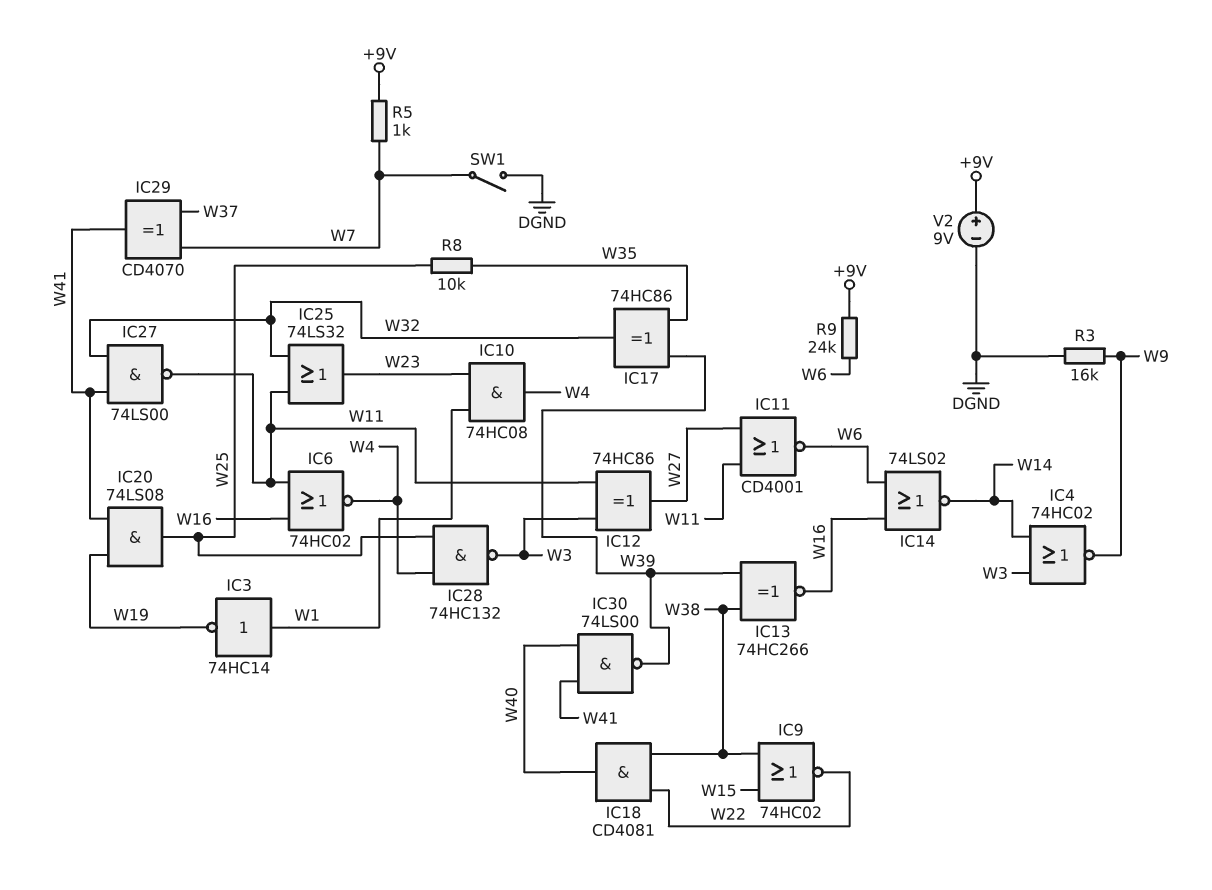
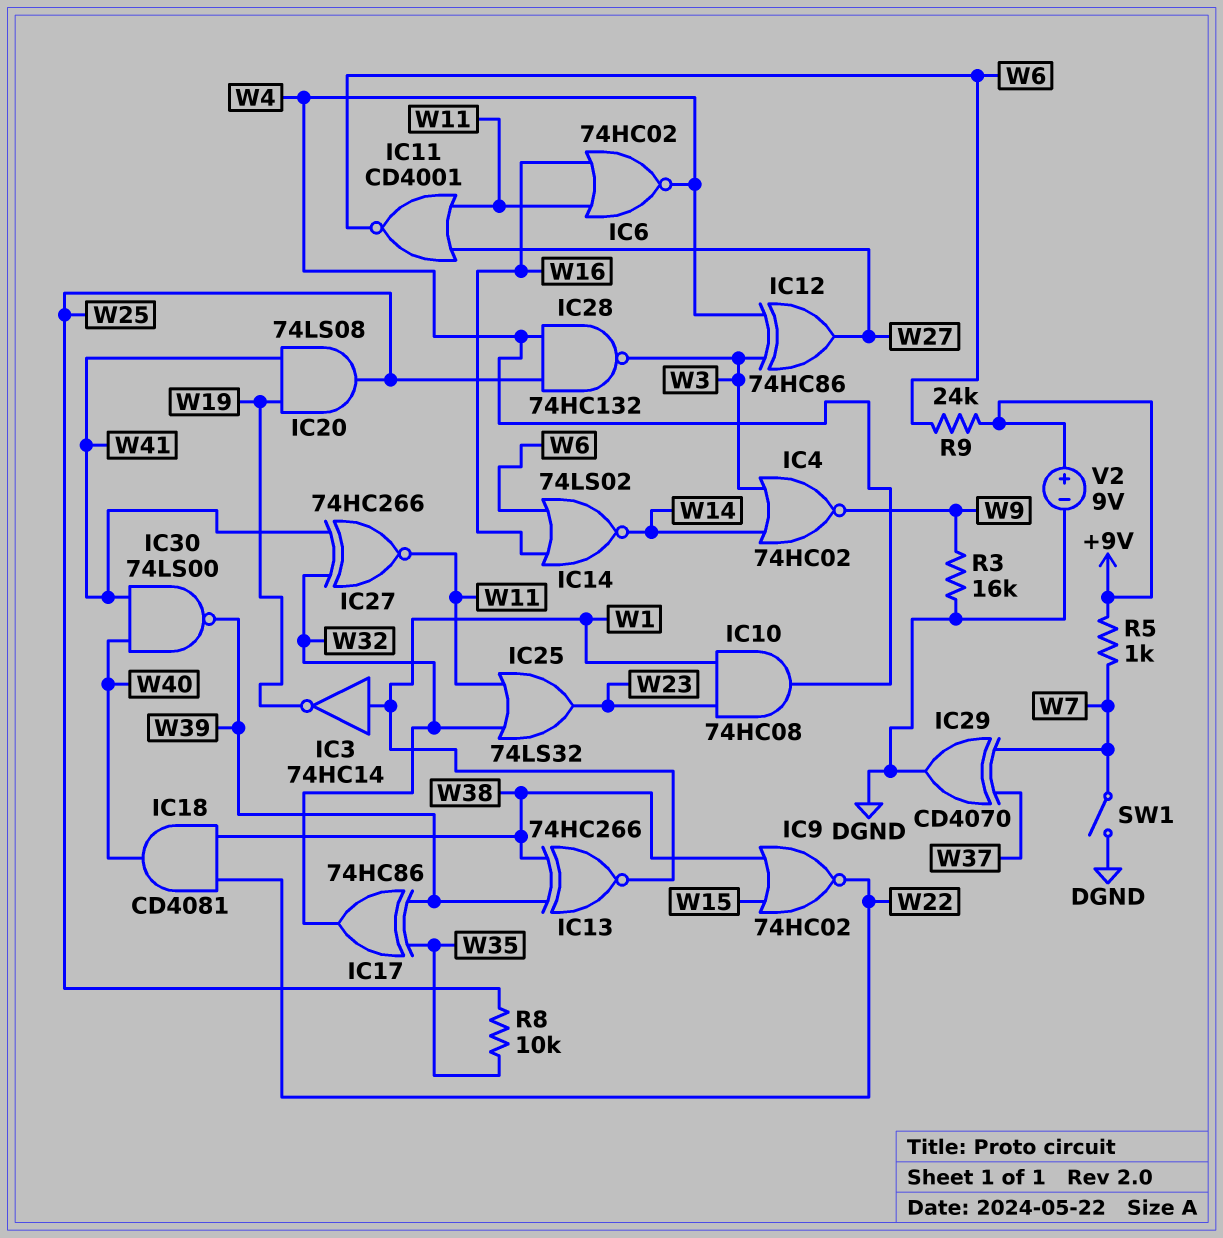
IC12: XOR 74HC86 (in W3, in W11, out W27) -> XOR 74HC86 (in W3, in W4, out W27)
IC13: XNOR 74HC266 (in W38, in W39, out W16) -> XNOR 74HC266 (in W38, in W39, out W1)
IC27: NAND 74LS00 (in W32, in W41, out W11) -> XNOR 74HC266 (in W32, in W41, out W11)
IC29: XOR CD4070 (in W7, in W37, out W41) -> XOR CD4070 (in W7, in W37, out DGND)

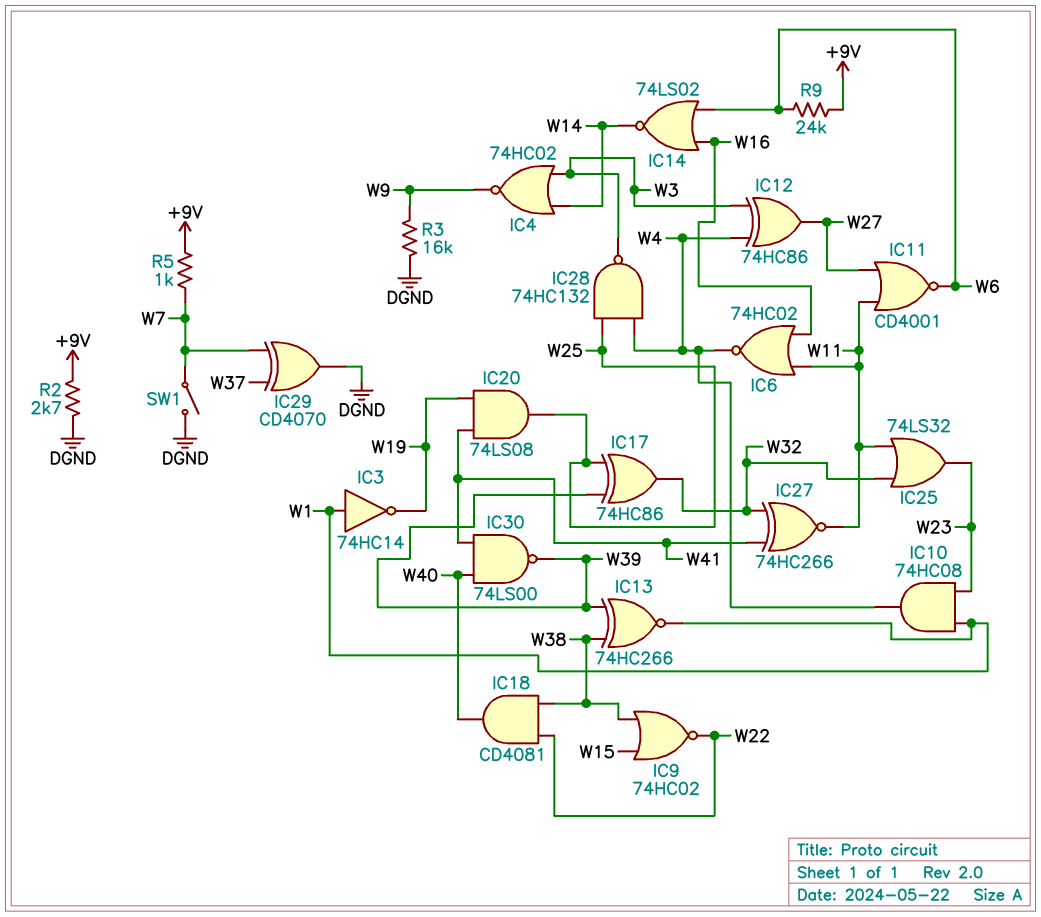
IC17: XOR 74HC86 (in W35, in W39, out W32) -> XOR 74HC86 (in W25, in W39, out W32)
R2: none -> 2.7k (+9V, DGND)
R8: 10k (W25, W35) -> none
V2: 9V (plus +9V, minus DGND) -> none

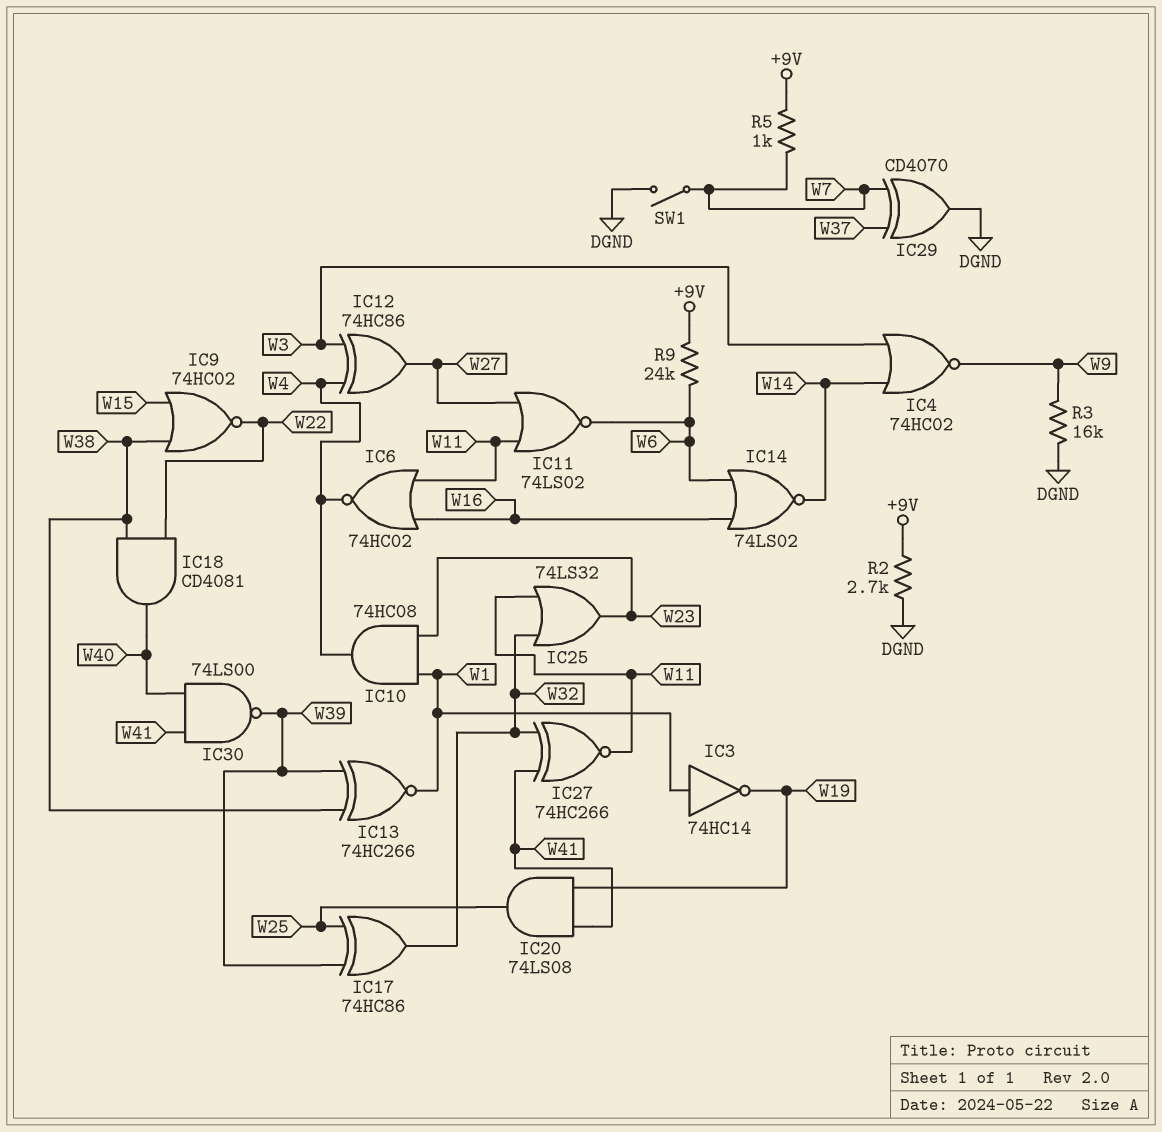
IC11: NOR CD4001 (in W11, in W27, out W6) -> NOR 74LS02 (in W11, in W27, out W6)
IC28: NAND 74HC132 (in W4, in W25, out W3) -> none

